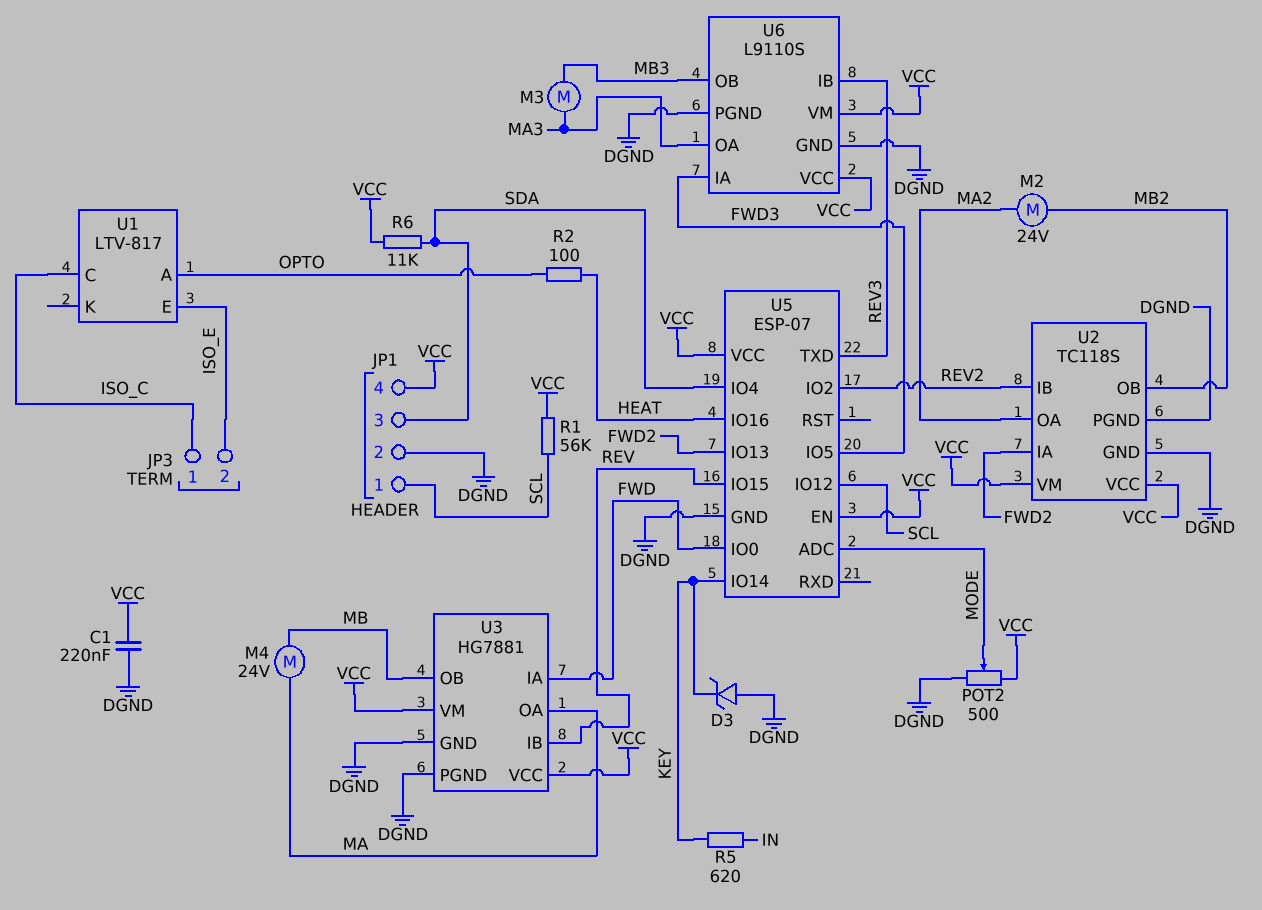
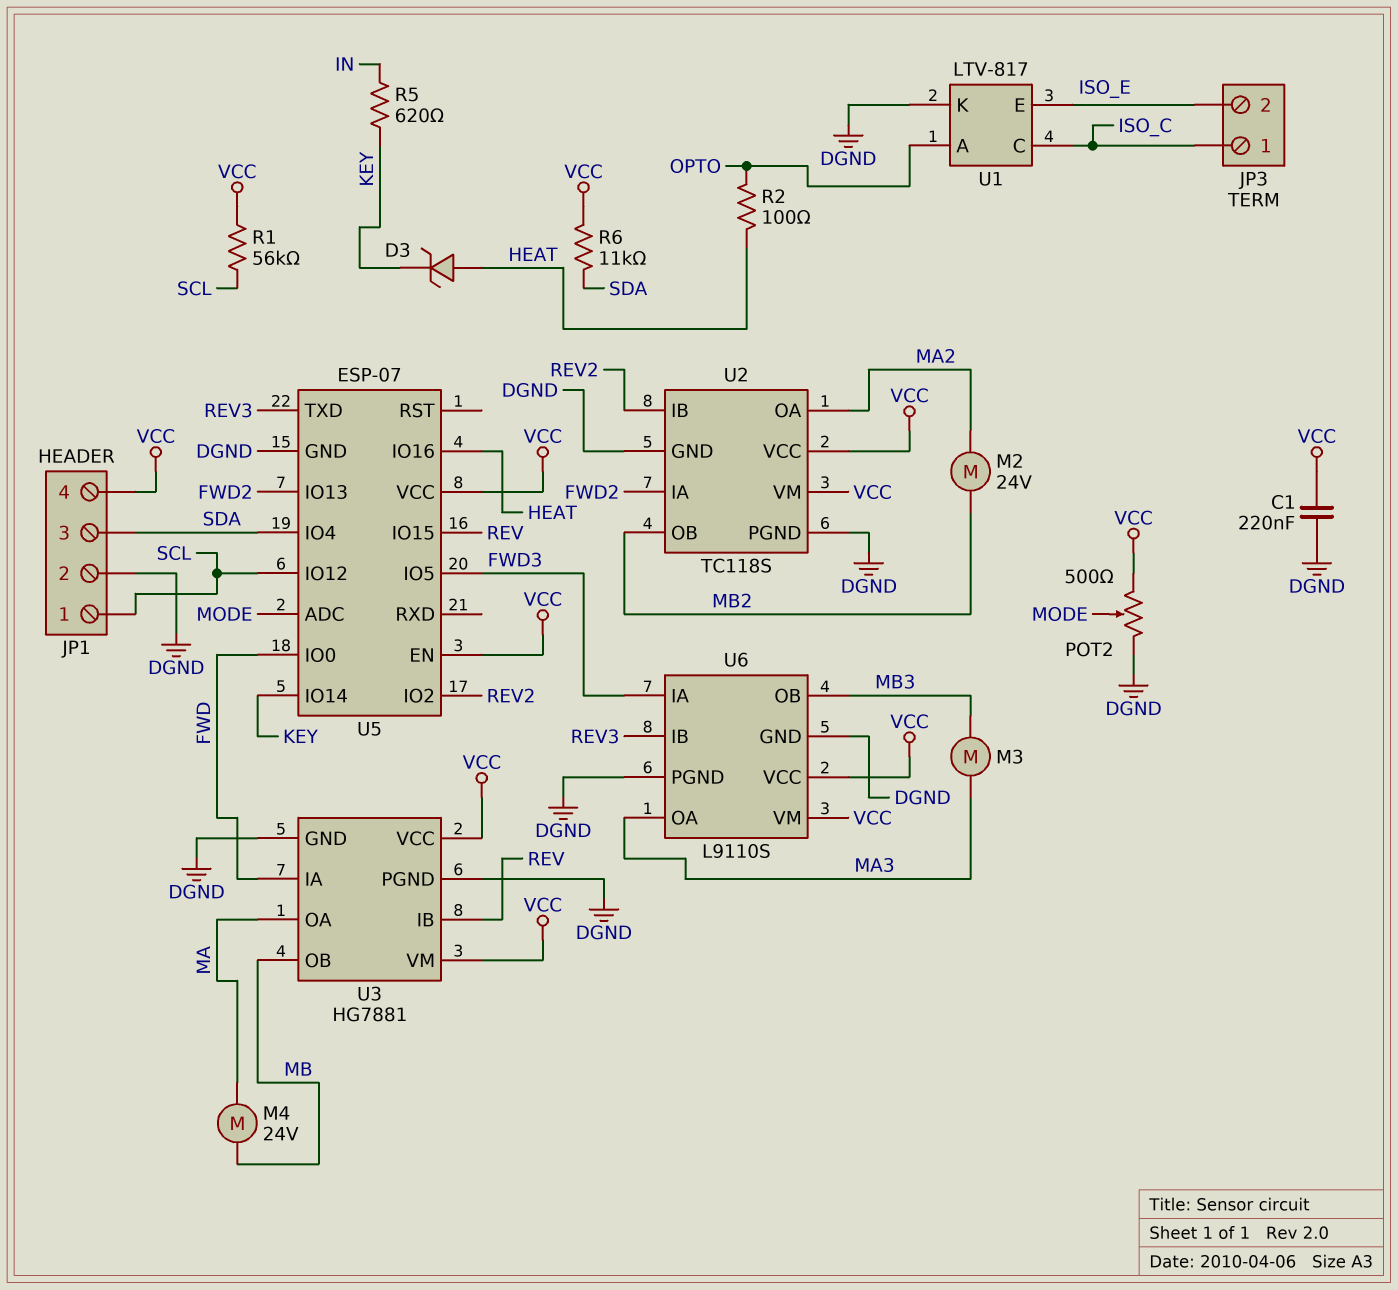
D3: zener (A DGND, K KEY) -> zener (A HEAT, K KEY)
U1 pin K: none -> DGND

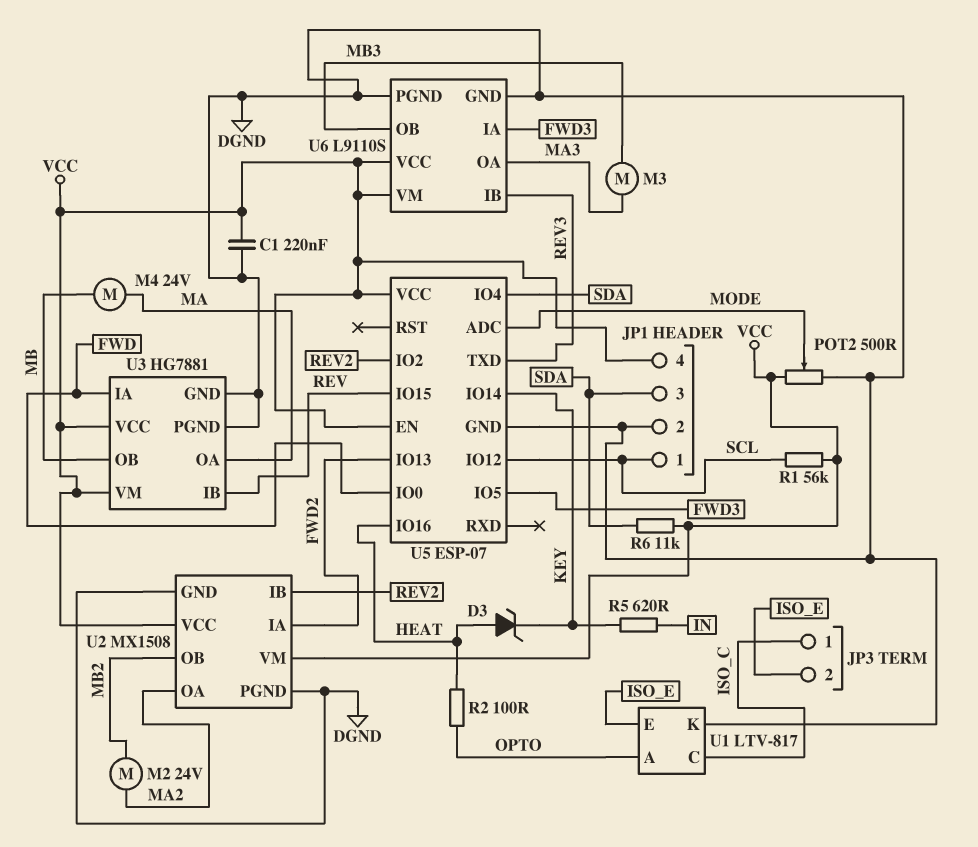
U2: TC118S -> MX1508

